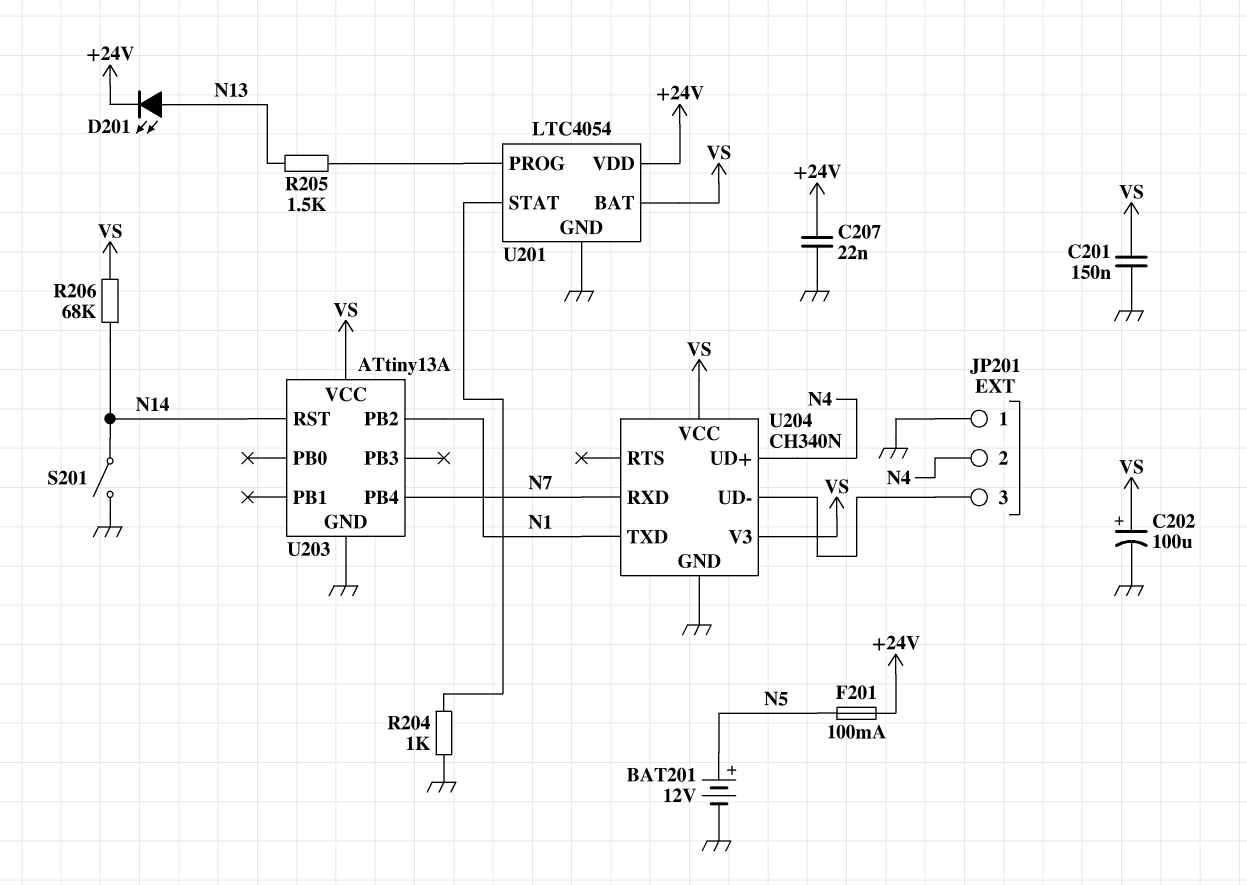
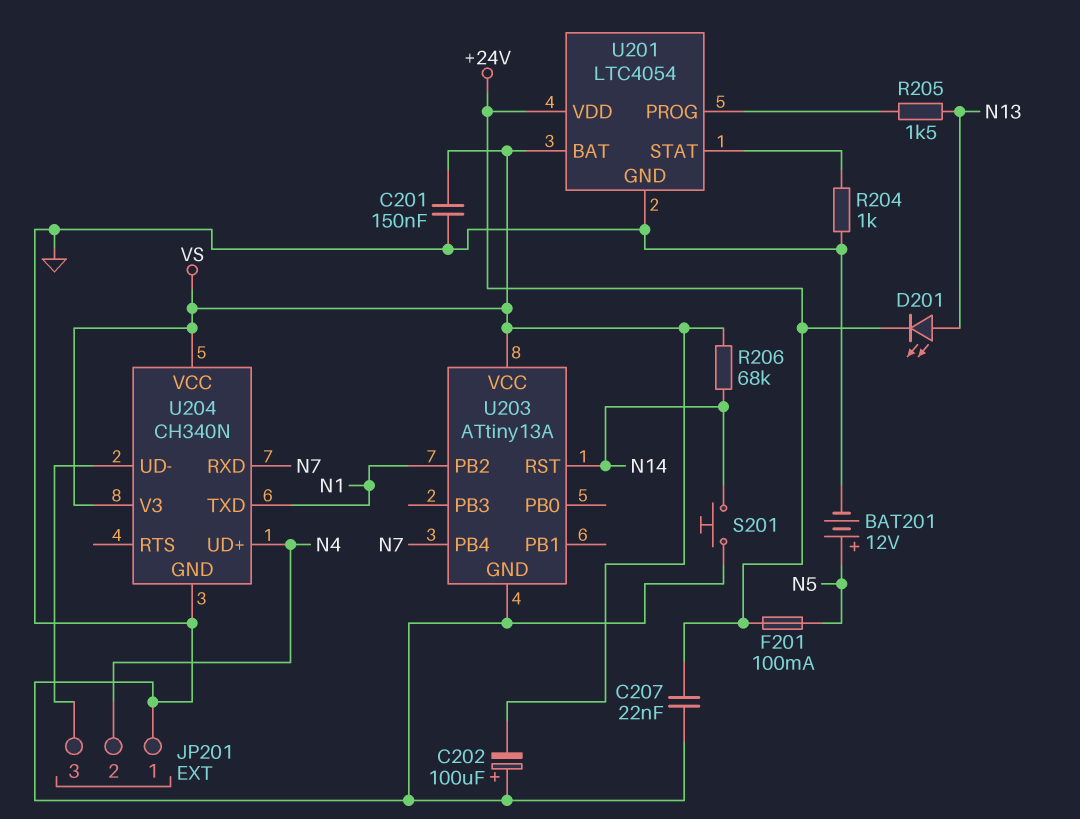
C202: 100uF (plus VS, minus GND) -> 100uF (plus GND, minus VS)
S201: switch (GND, N14) -> button (GND, N14)

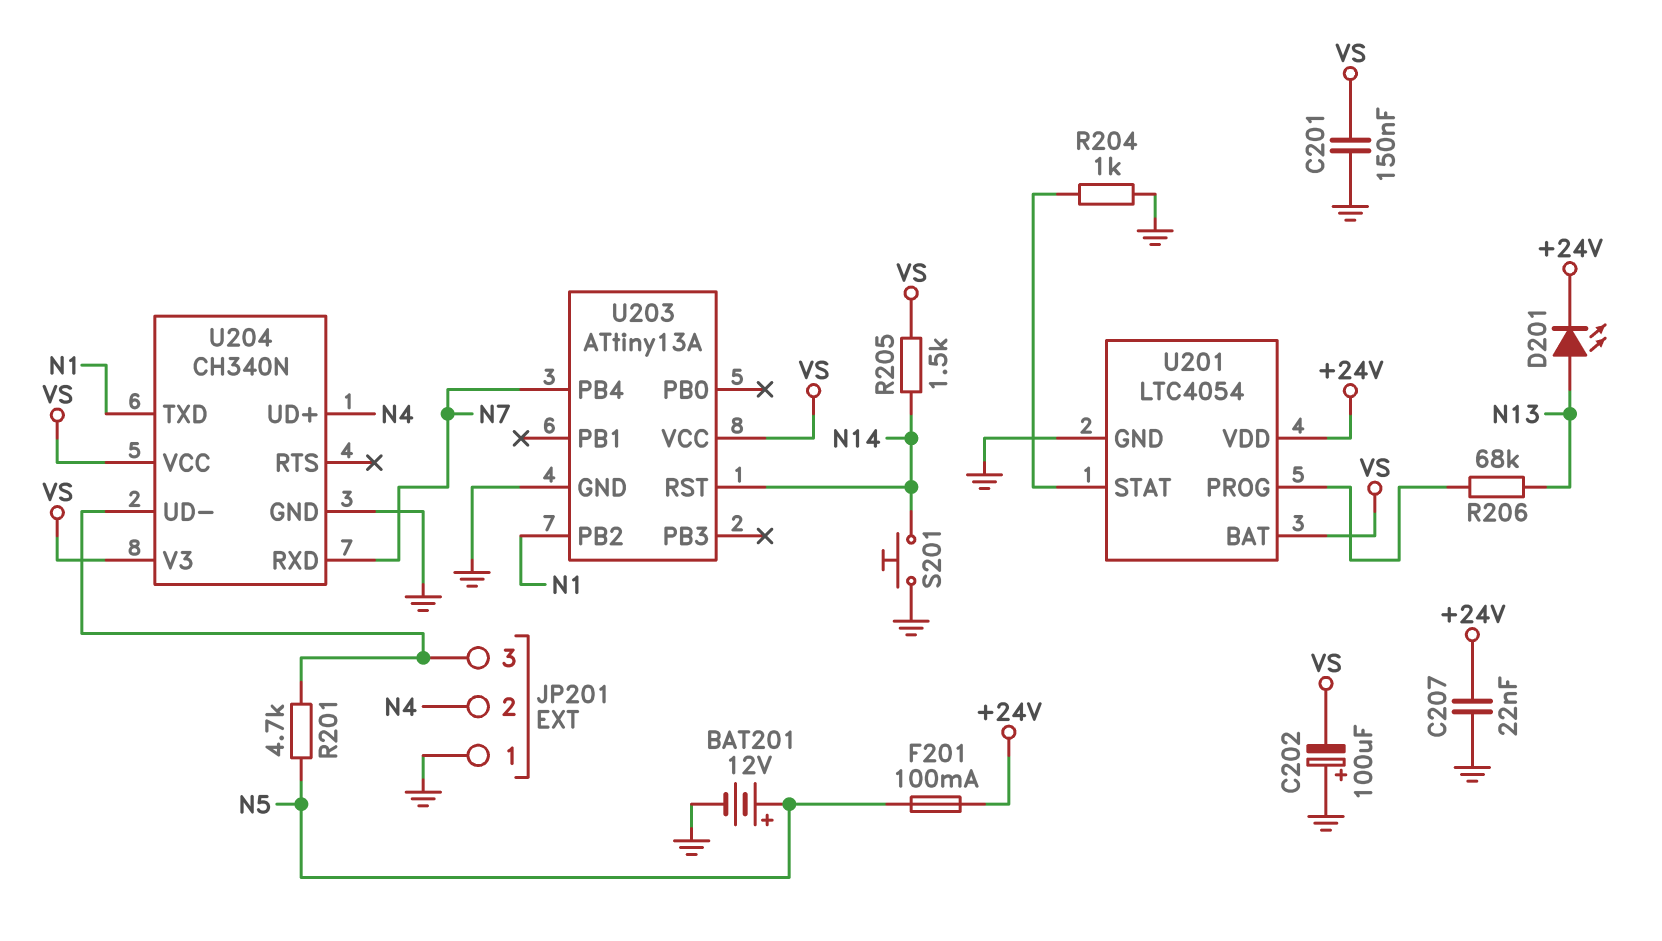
R201: none -> 4.7k (JP201/3, N5)
R205: 1.5k (N13, U201/PROG) -> 1.5k (N14, VS)
R206: 68k (N14, VS) -> 68k (N13, U201/PROG)

